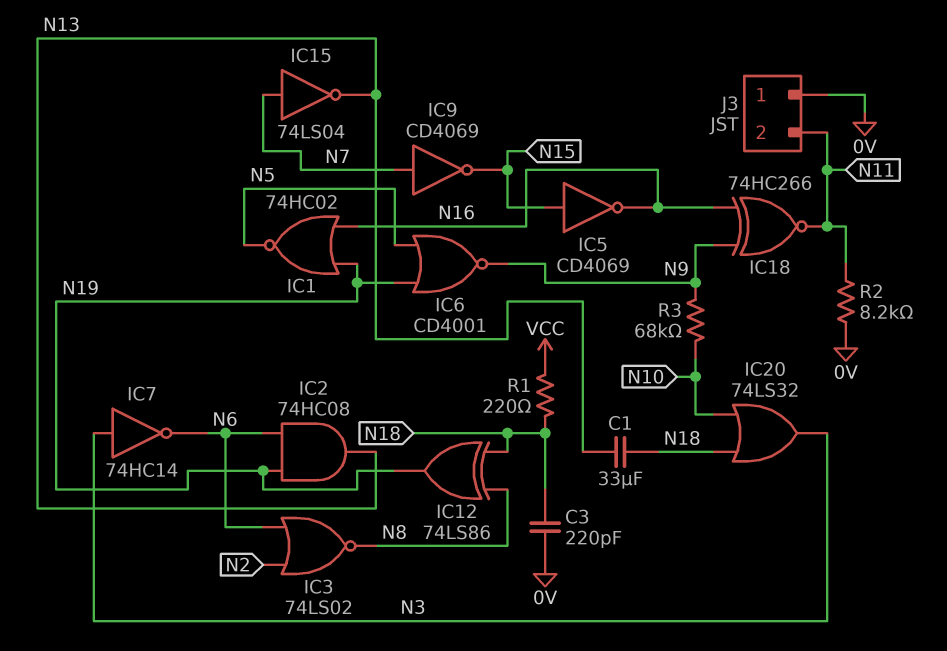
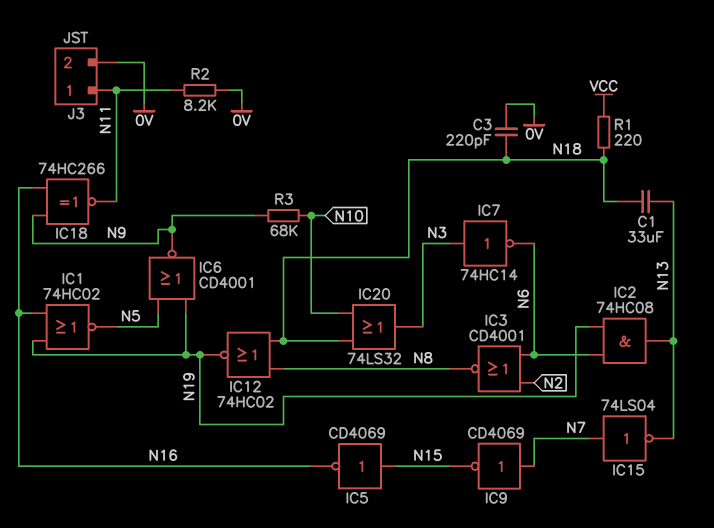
IC3: NOR 74LS02 (in N2, in N6, out N8) -> NOR CD4001 (in N2, in N6, out N8)
IC12: XOR 74LS86 (in N8, in N18, out N19) -> NOR 74HC02 (in N8, in N18, out N19)
J3 pin 1: 0V -> N11
J3 pin 2: N11 -> 0V

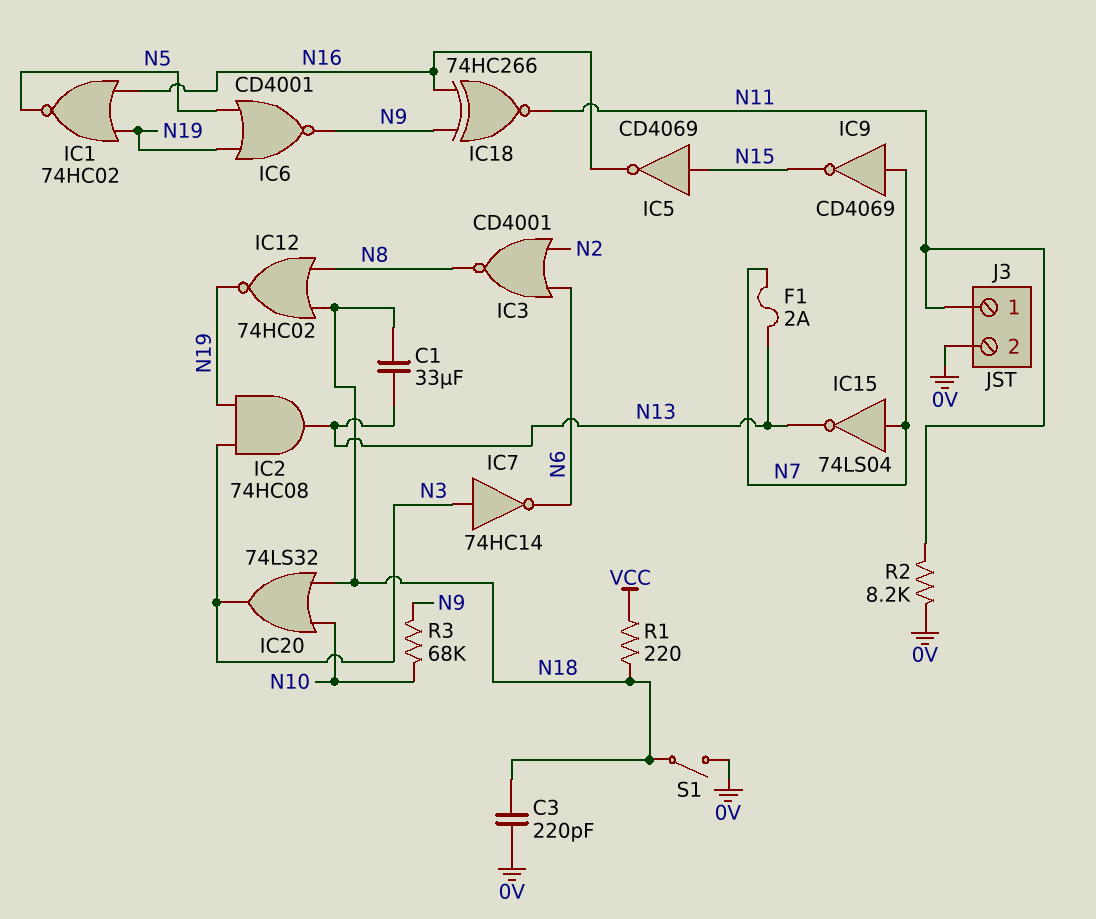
F1: none -> 2A (N7, N13)
IC2: AND 74HC08 (in N6, in N19, out N13) -> AND 74HC08 (in N3, in N19, out N13)
S1: none -> switch (0V, N18)

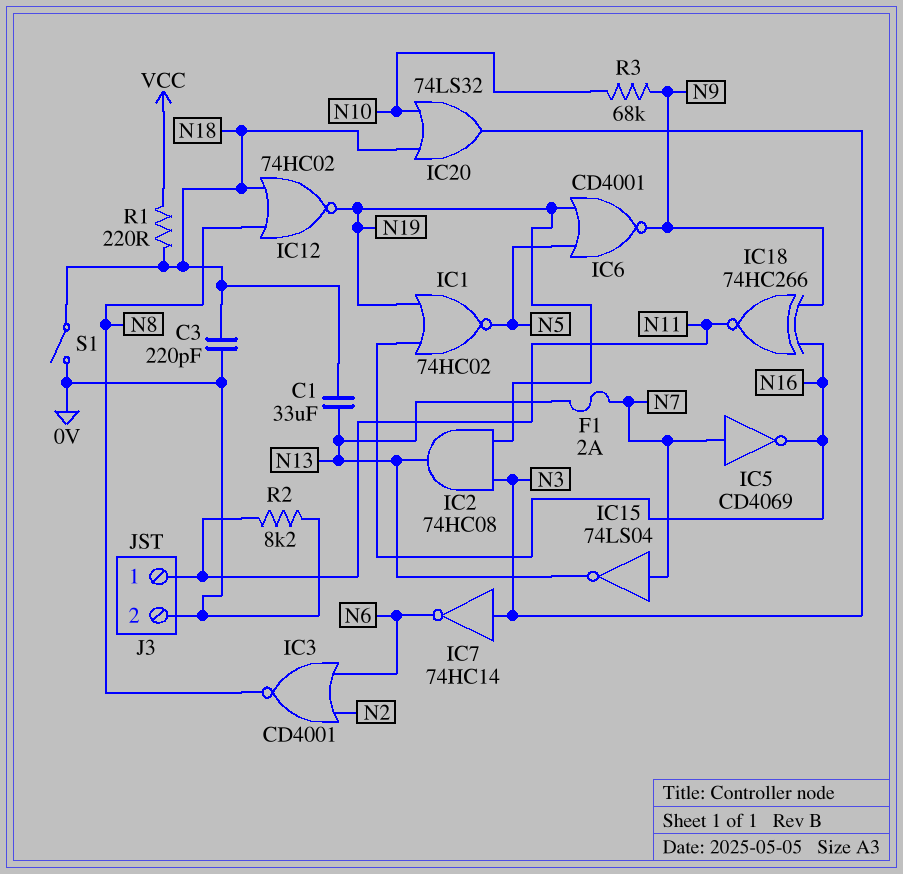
IC5: NOT CD4069 (in N15, out N16) -> NOT CD4069 (in N7, out N16)
IC9: NOT CD4069 (in N7, out N15) -> none

